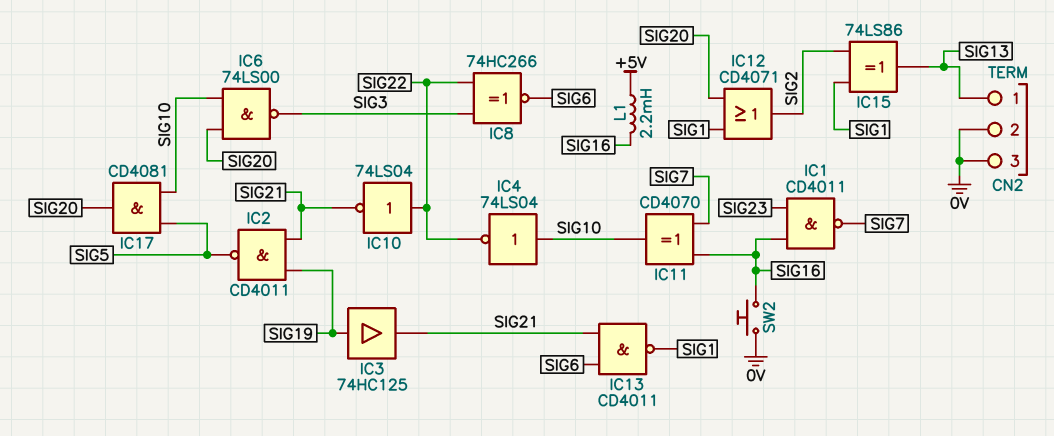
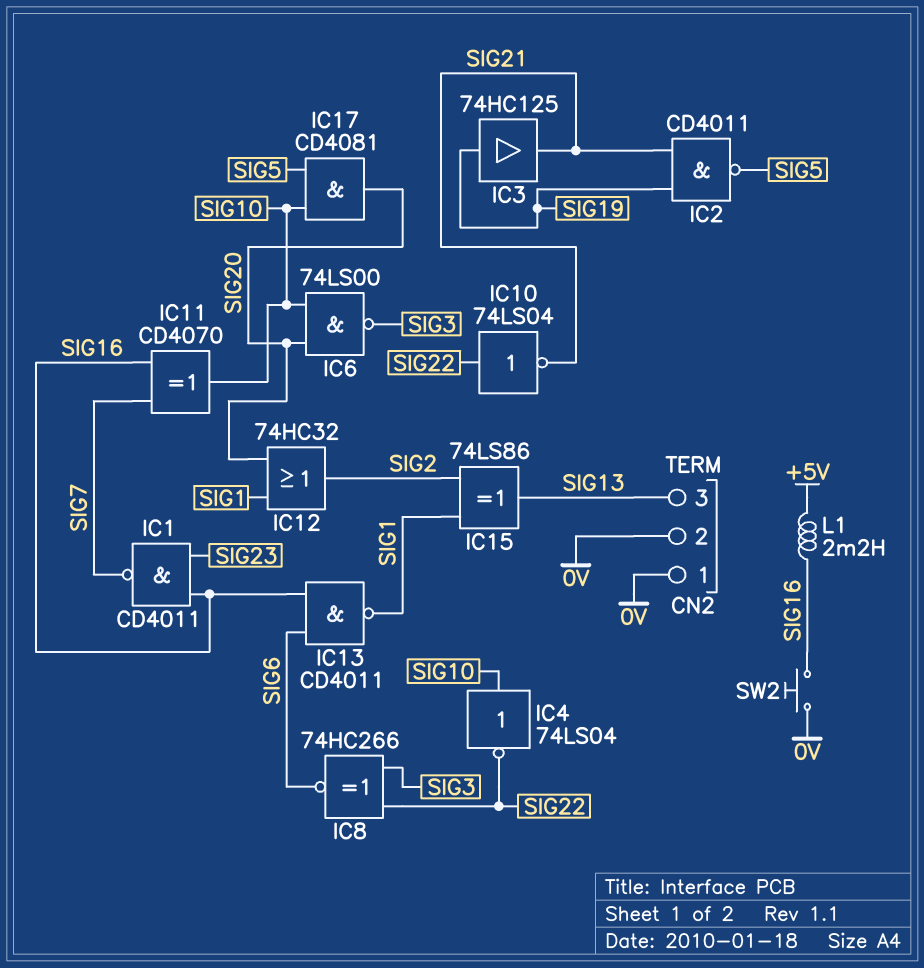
CN2 pin 1: SIG13 -> 0V
CN2 pin 3: 0V -> SIG13
IC12: OR CD4071 (in SIG1, in SIG20, out SIG2) -> OR 74HC32 (in SIG1, in SIG20, out SIG2)
IC13: NAND CD4011 (in SIG6, in SIG21, out SIG1) -> NAND CD4011 (in SIG6, in SIG16, out SIG1)

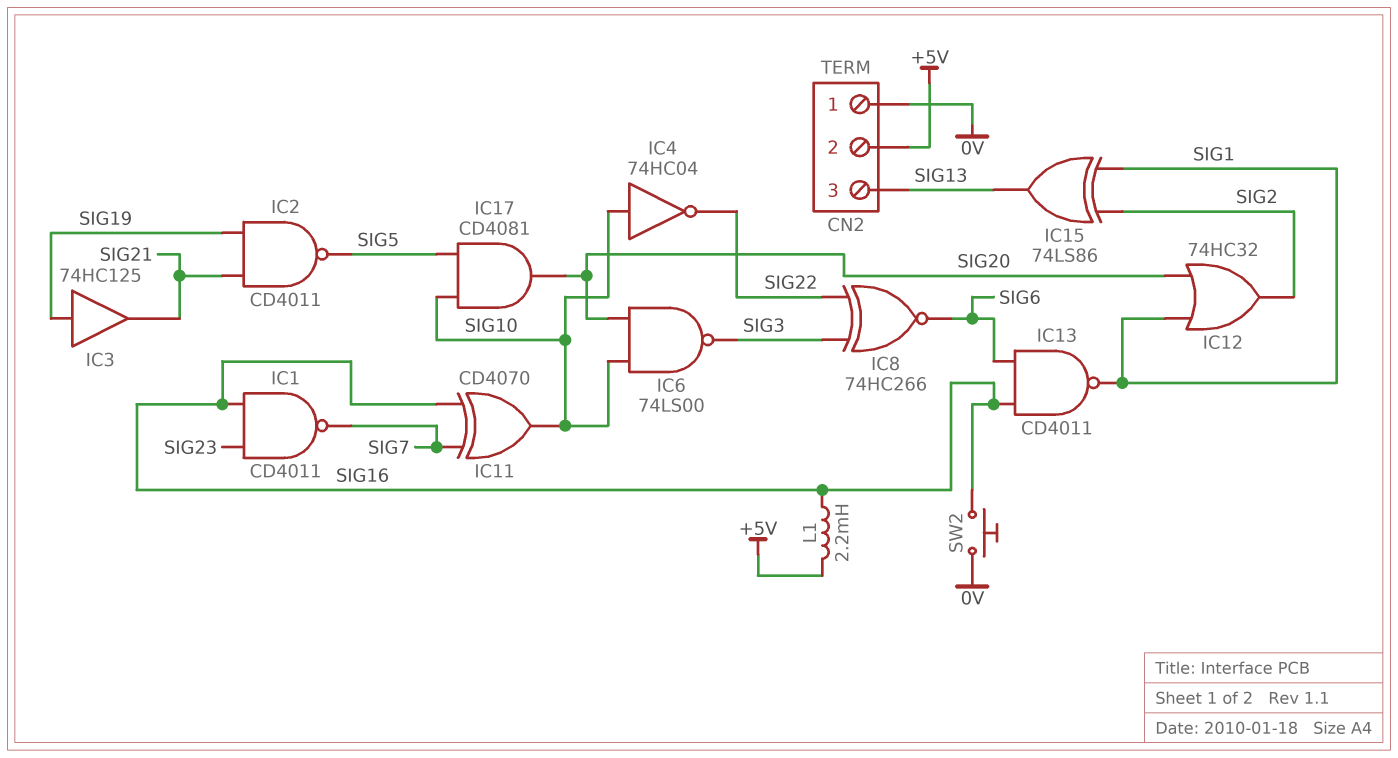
CN2 pin 2: 0V -> +5V
IC4: NOT 74LS04 (in SIG10, out SIG22) -> NOT 74HC04 (in SIG10, out SIG22)
IC10: NOT 74LS04 (in SIG22, out SIG21) -> none

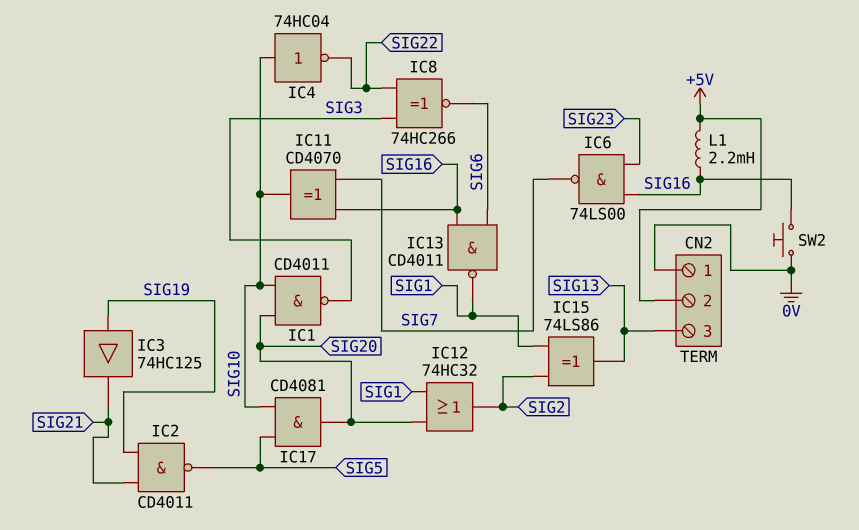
IC1: NAND CD4011 (in SIG16, in SIG23, out SIG7) -> NAND CD4011 (in SIG10, in SIG20, out SIG3)
IC6: NAND 74LS00 (in SIG10, in SIG20, out SIG3) -> NAND 74LS00 (in SIG16, in SIG23, out SIG7)

